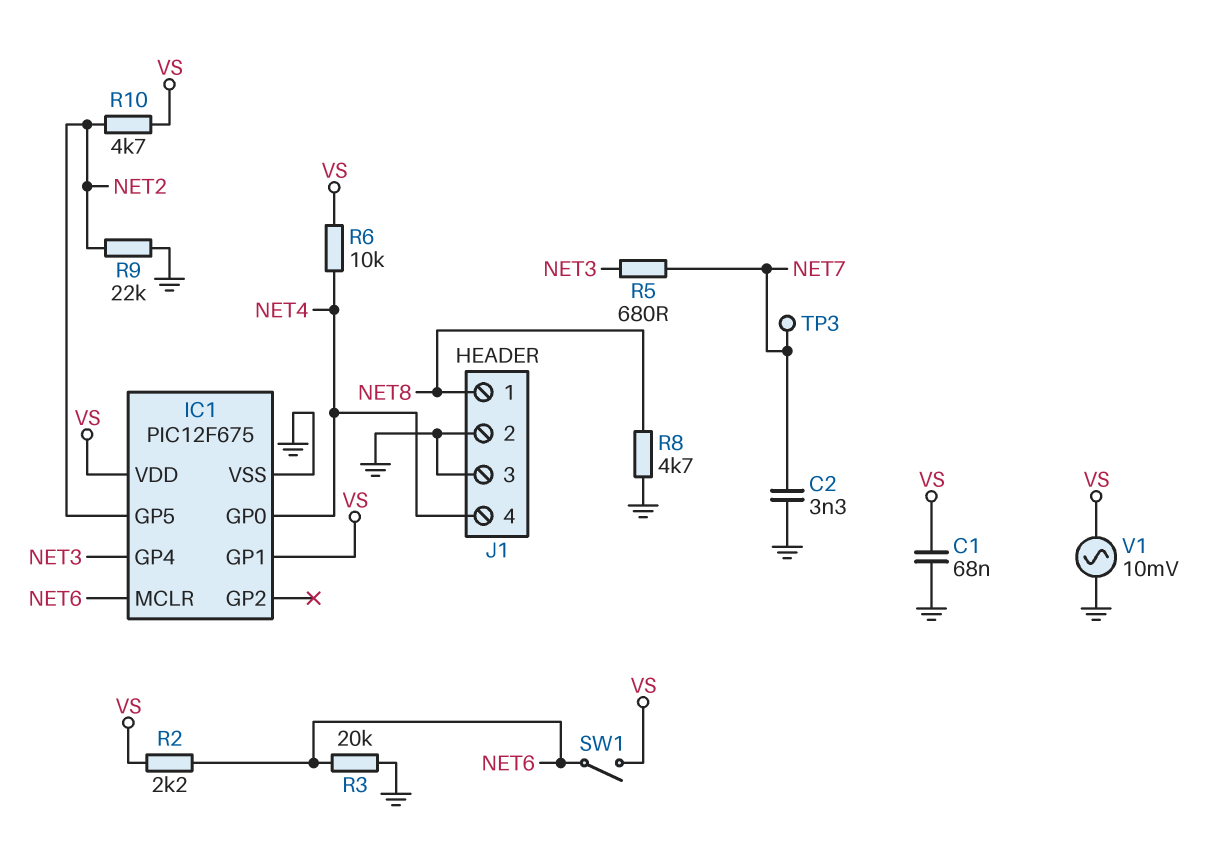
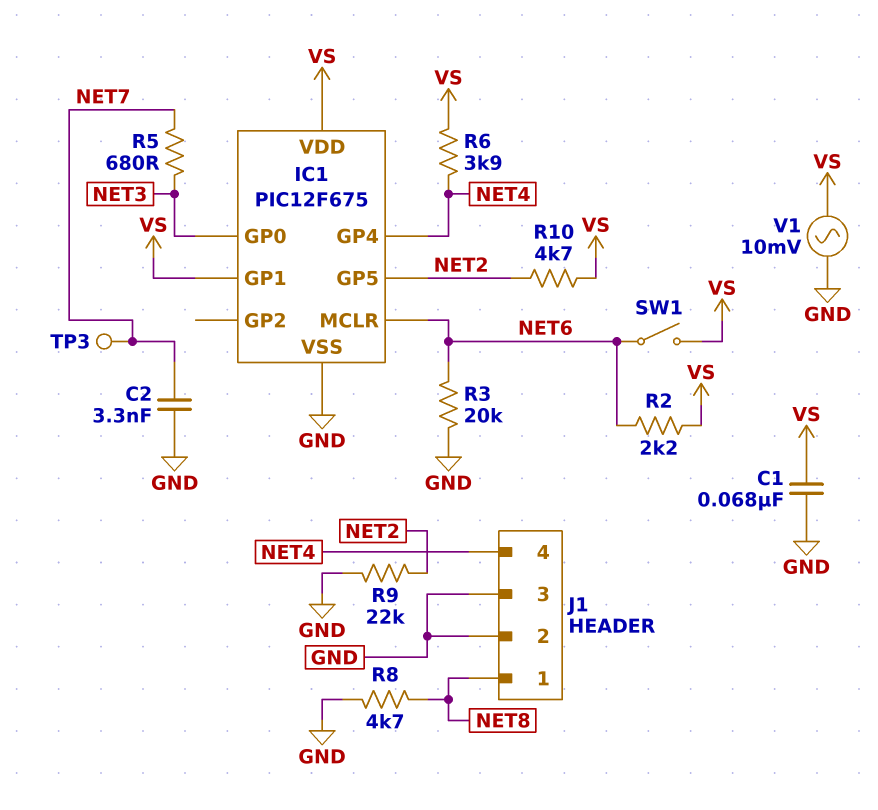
IC1 pin GP0: NET4 -> NET3
IC1 pin GP4: NET3 -> NET4
R6: 10k (NET4, VS) -> 3.9k (NET4, VS)

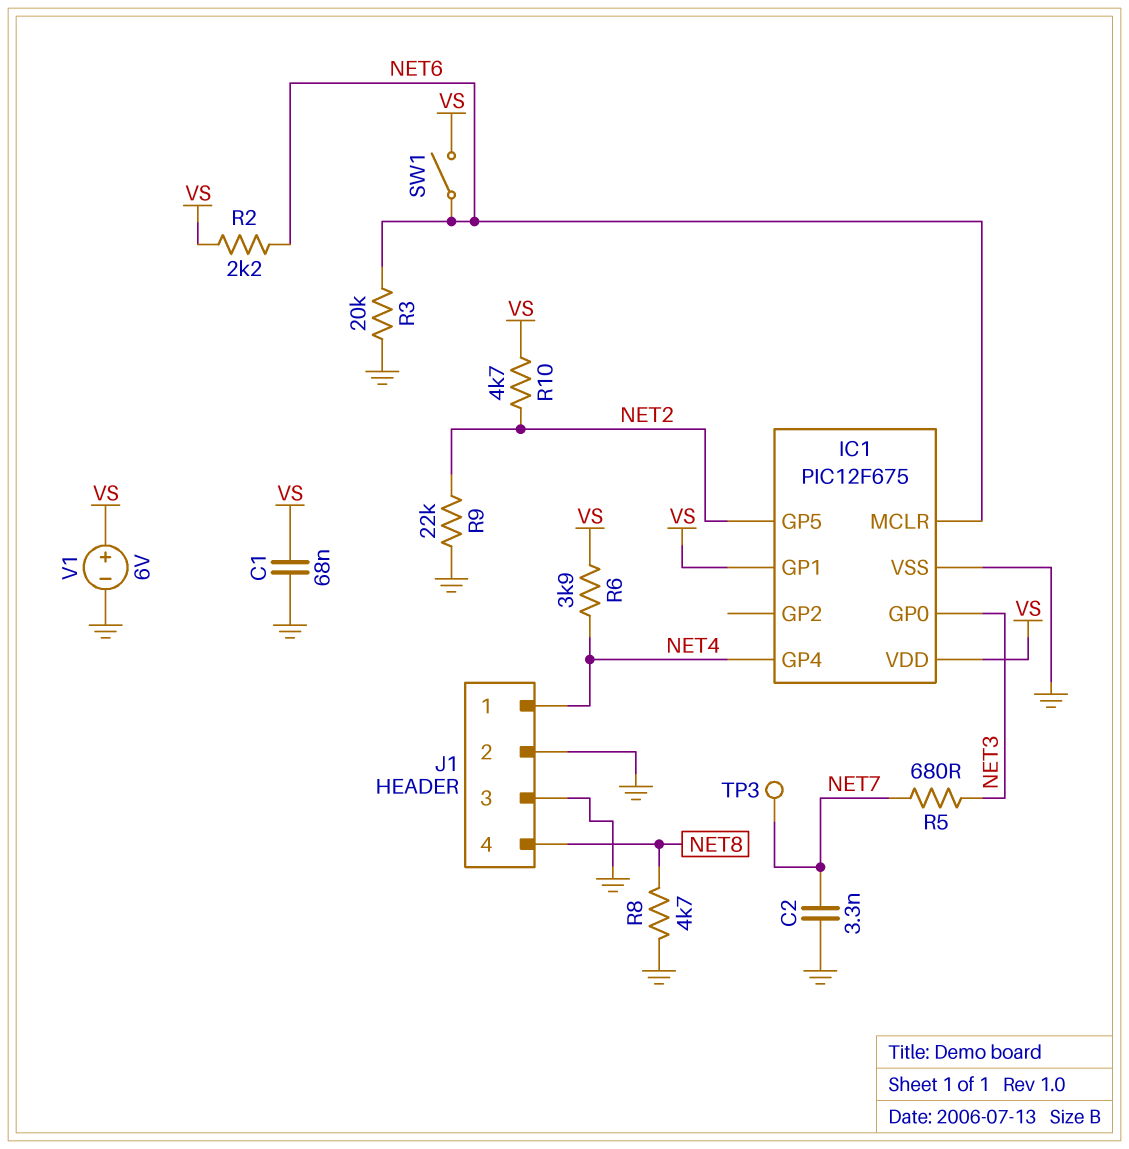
J1 pin 1: NET8 -> NET4
J1 pin 4: NET4 -> NET8
V1: AC 10mV (GND, VS) -> 6V (plus VS, minus GND)

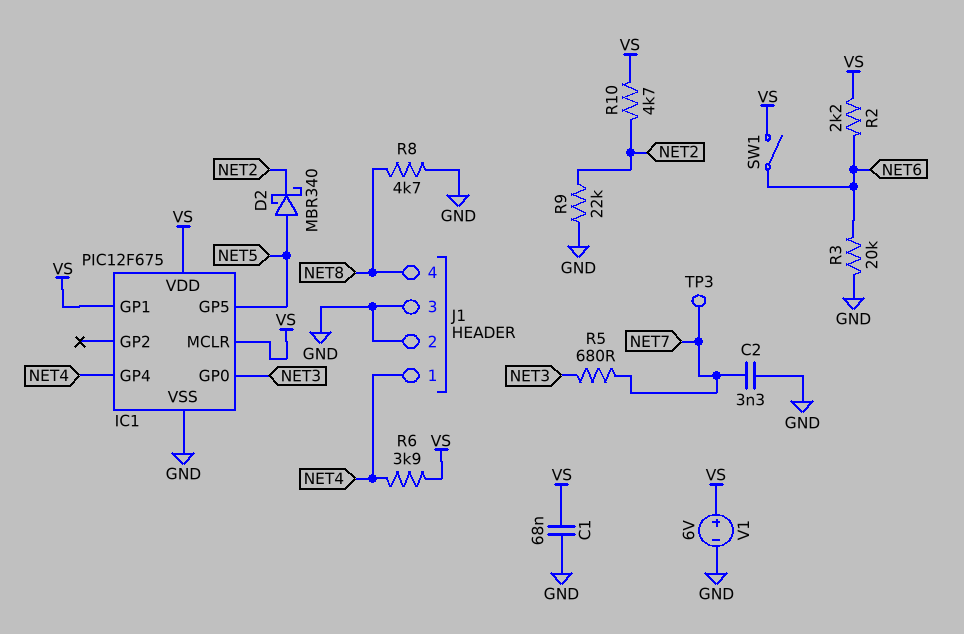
D2: none -> schottky MBR340 (A NET5, K NET2)
IC1 pin GP5: NET2 -> NET5
IC1 pin MCLR: NET6 -> VS

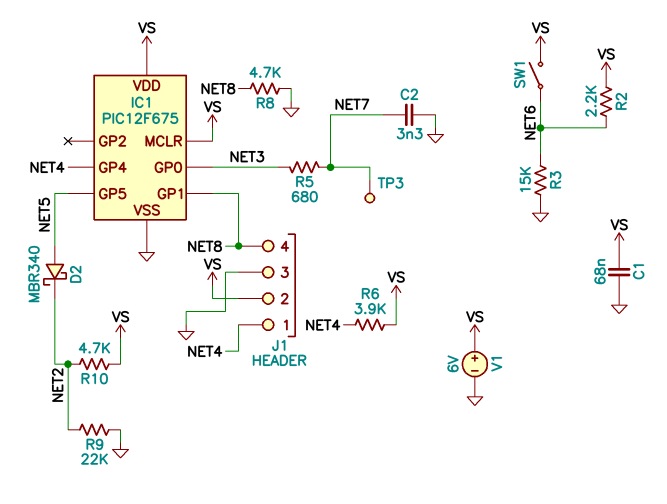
IC1 pin GP1: VS -> NET8
J1 pin 2: GND -> VS
R3: 20k (GND, NET6) -> 15k (GND, NET6)

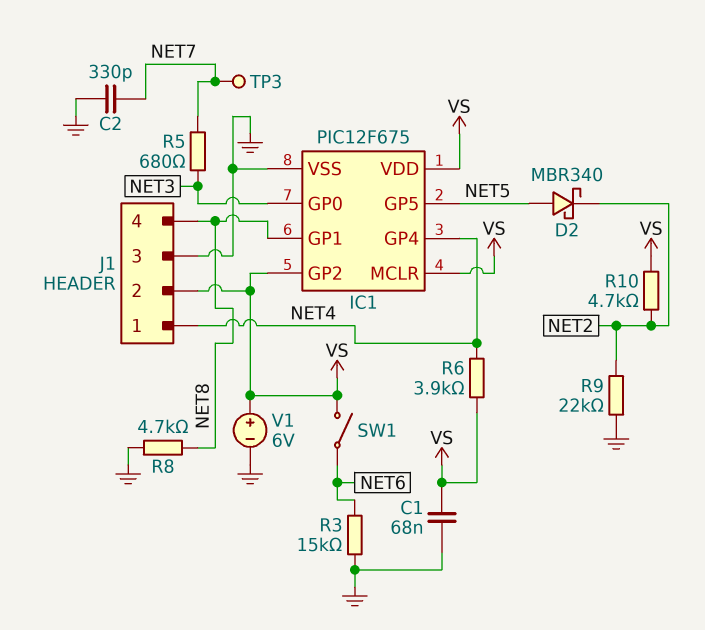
C2: 3.3nF (GND, NET7) -> 330pF (GND, NET7)
IC1 pin GP2: none -> VS
R2: 2.2k (NET6, VS) -> none

